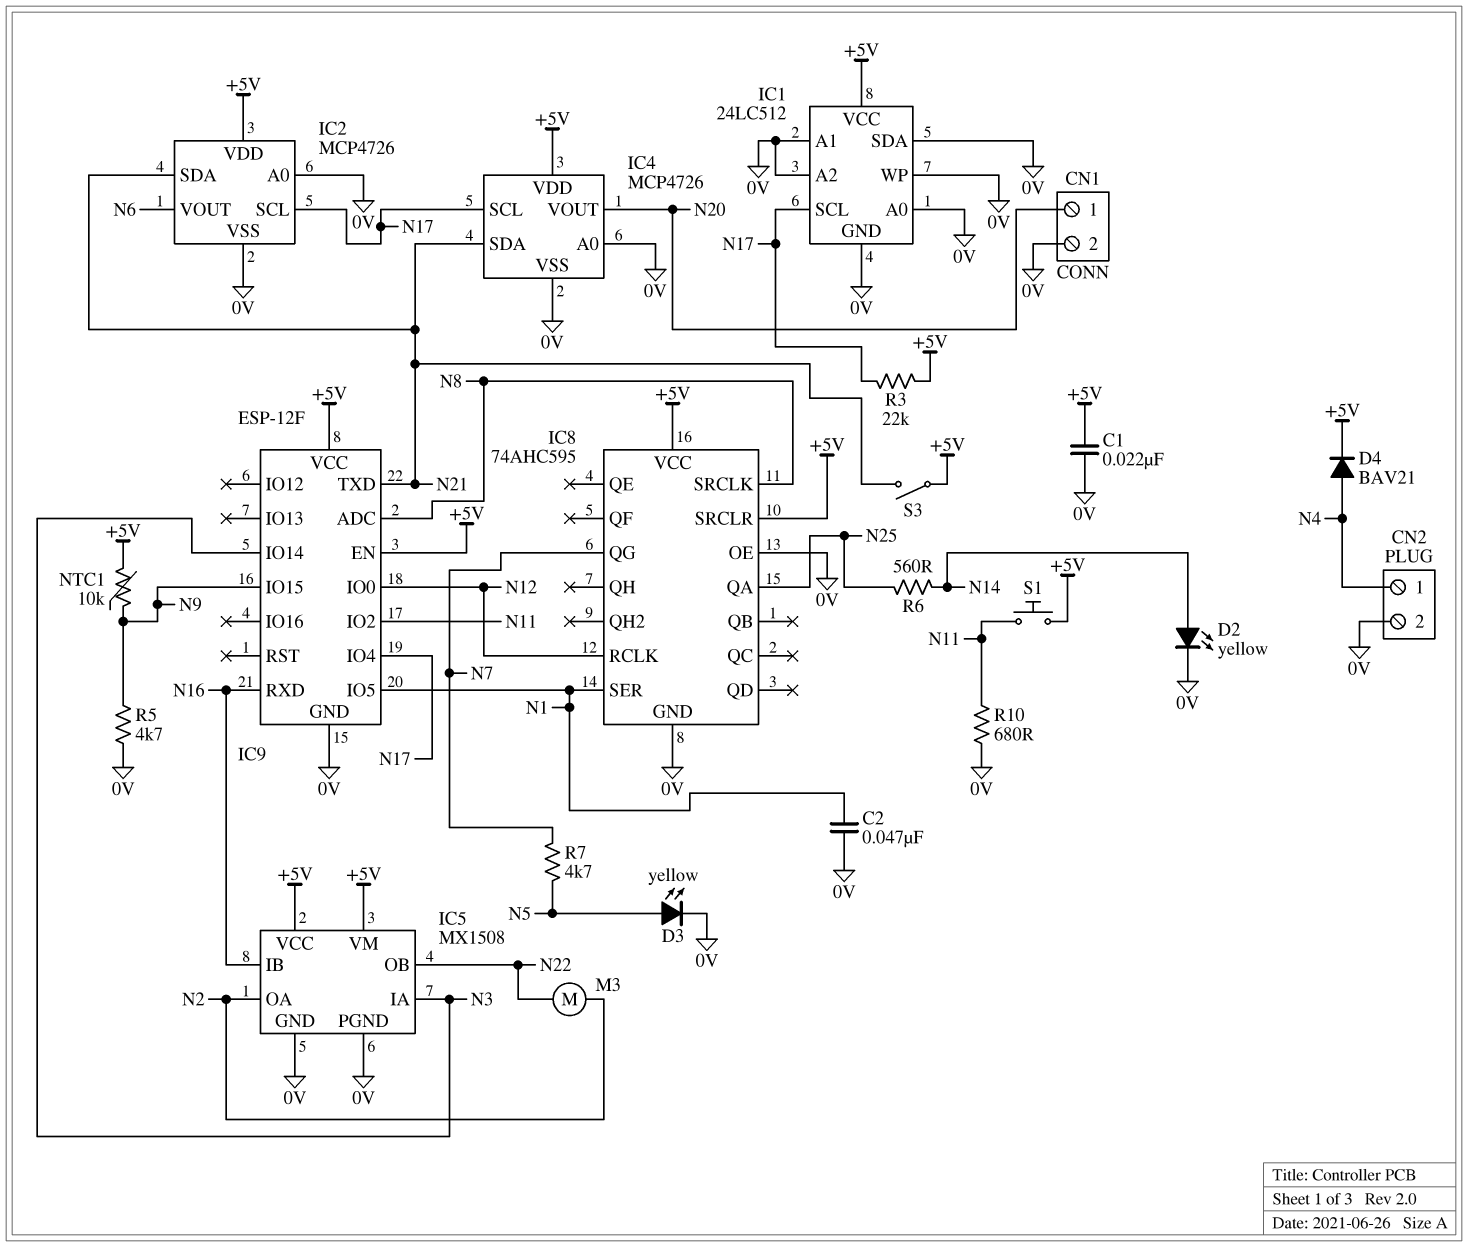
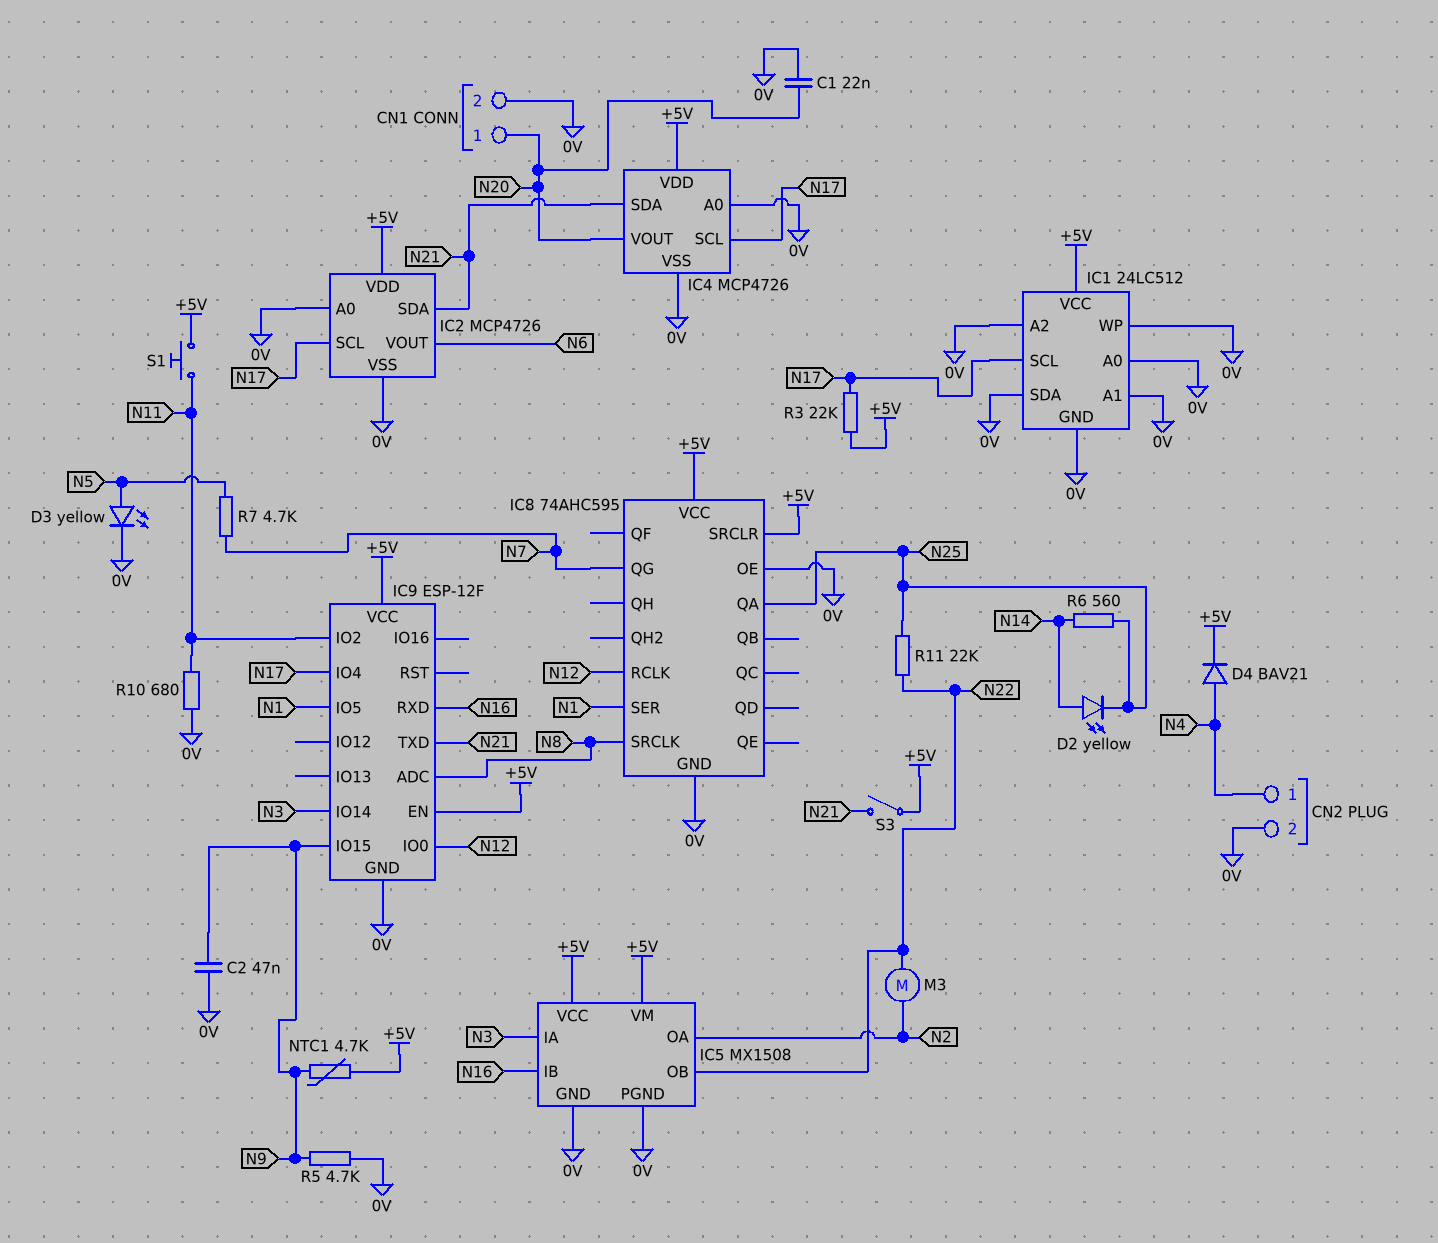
C1: 22nF (+5V, 0V) -> 22nF (0V, N20)
C2: 47nF (0V, N1) -> 47nF (0V, N9)
D2: LED yellow (A N14, K 0V) -> LED yellow (A N14, K N25)
NTC1: 10k (+5V, N9) -> 4.7k (+5V, N9)
R11: none -> 22k (N22, N25)

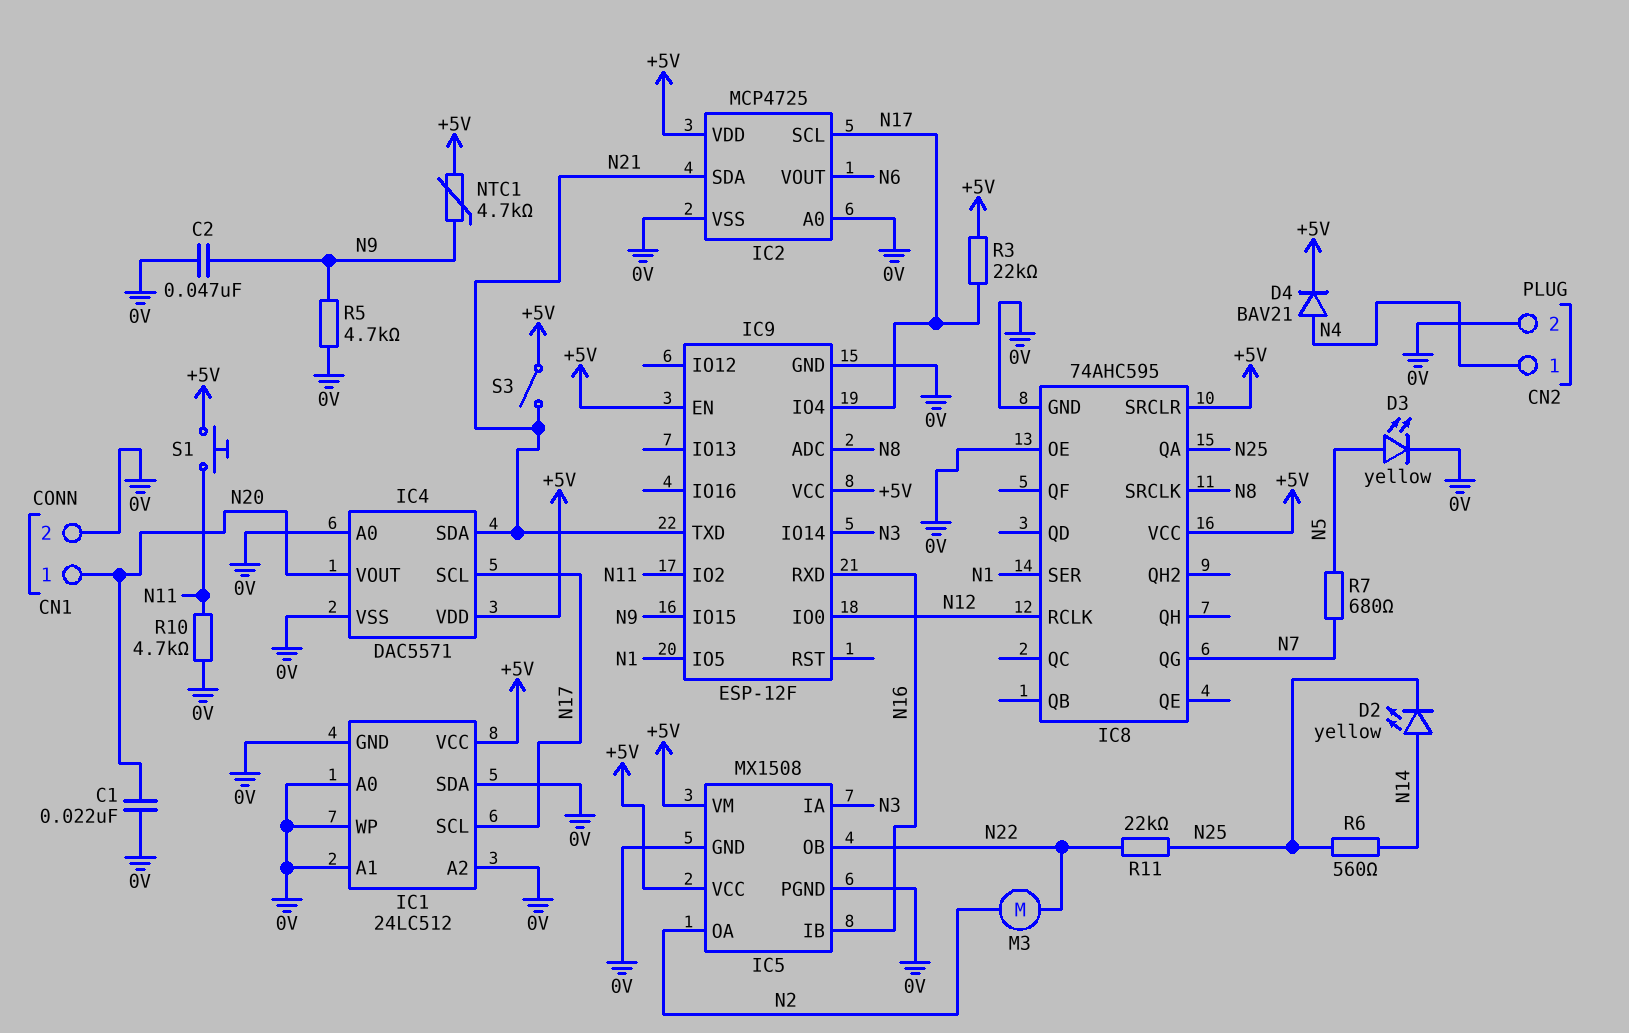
IC2: MCP4726 -> MCP4725
IC4: MCP4726 -> DAC5571
R7: 4.7k (N5, N7) -> 680 (N5, N7)
R10: 680 (0V, N11) -> 4.7k (0V, N11)

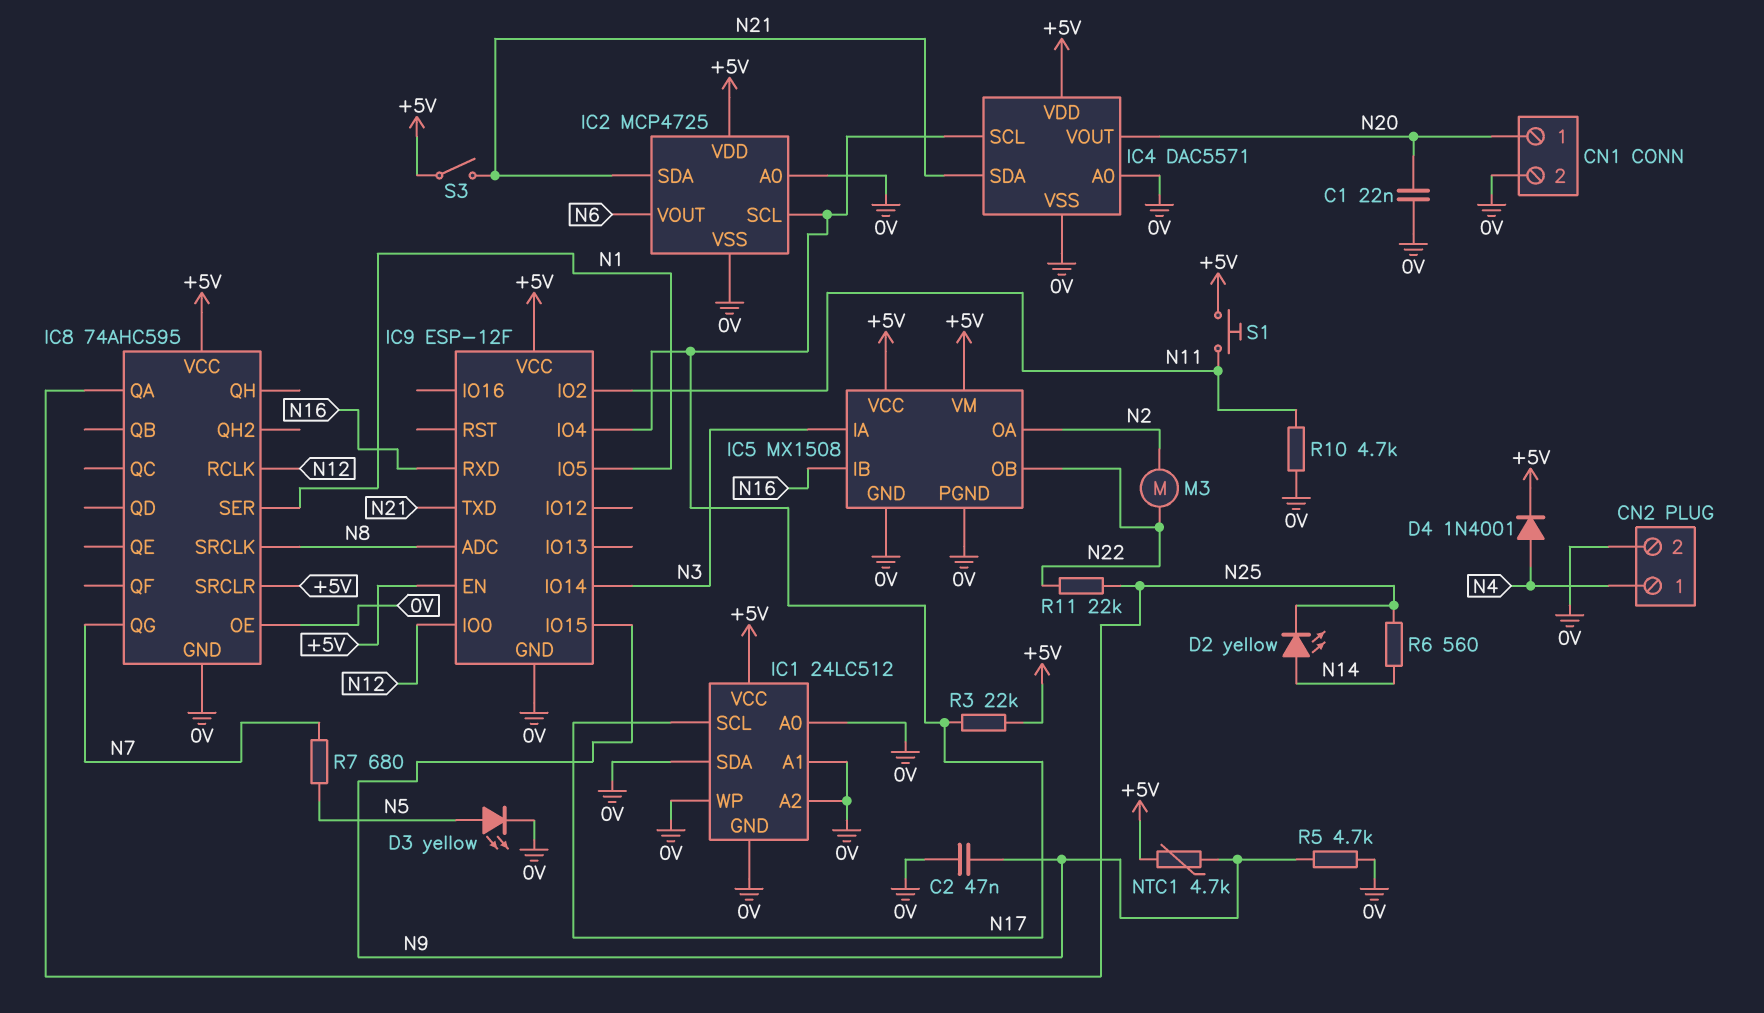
D4: diode BAV21 (A N4, K +5V) -> diode 1N4001 (A N4, K +5V)

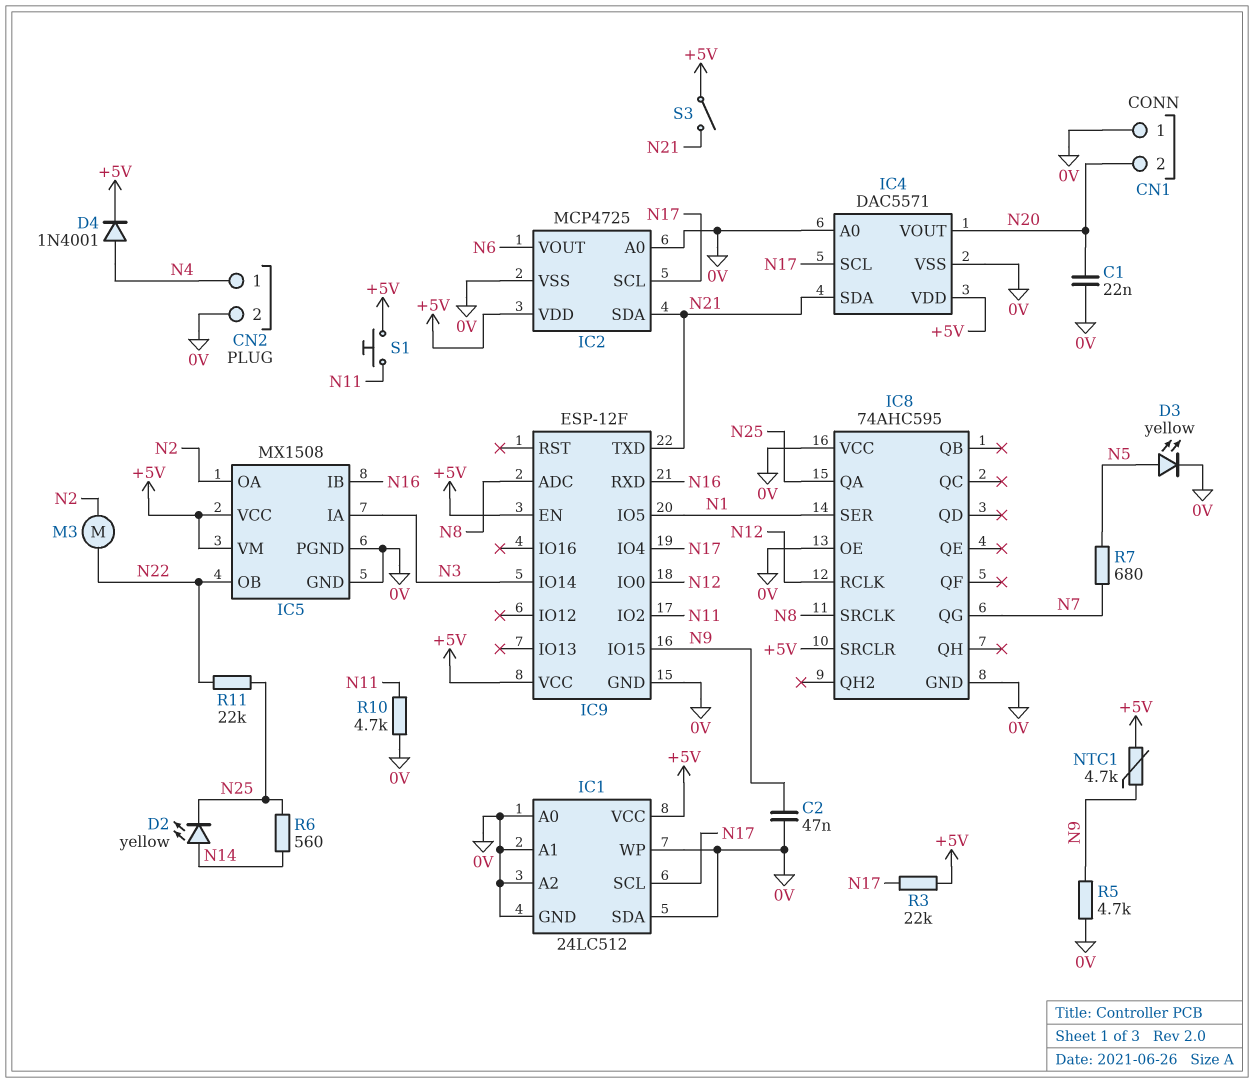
CN1 pin 1: N20 -> 0V
CN1 pin 2: 0V -> N20
IC8 pin VCC: +5V -> 0V

